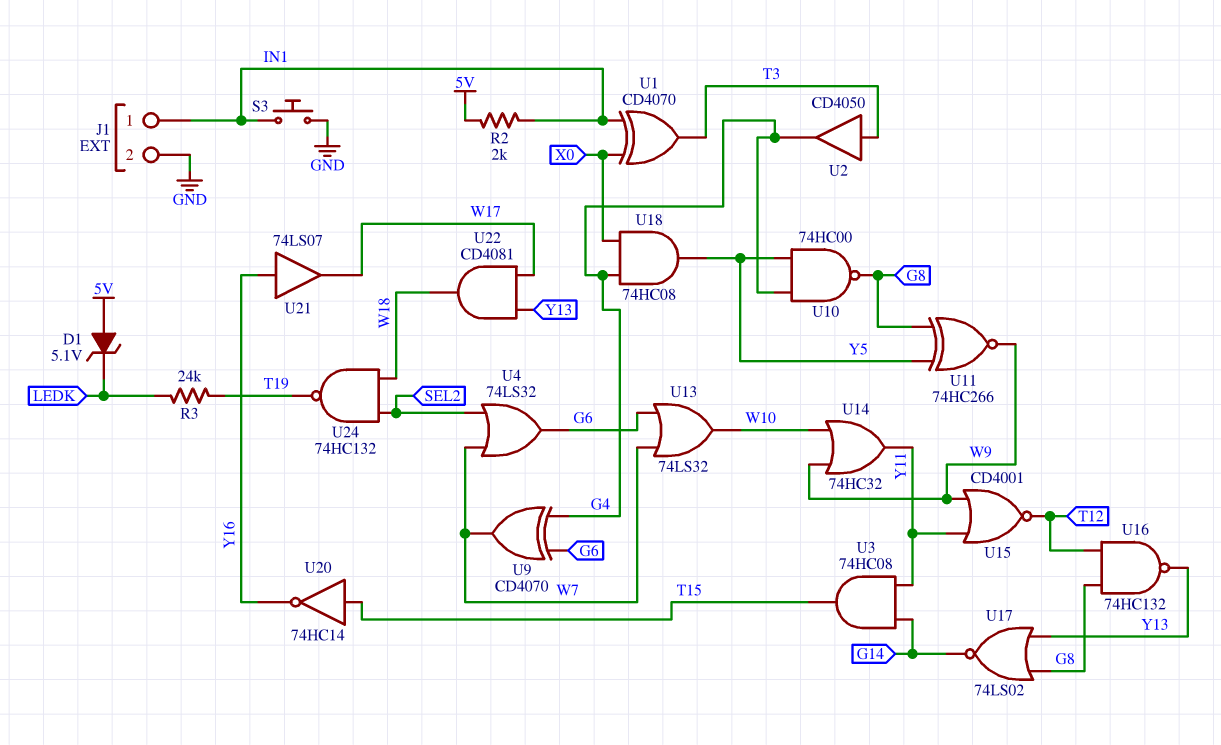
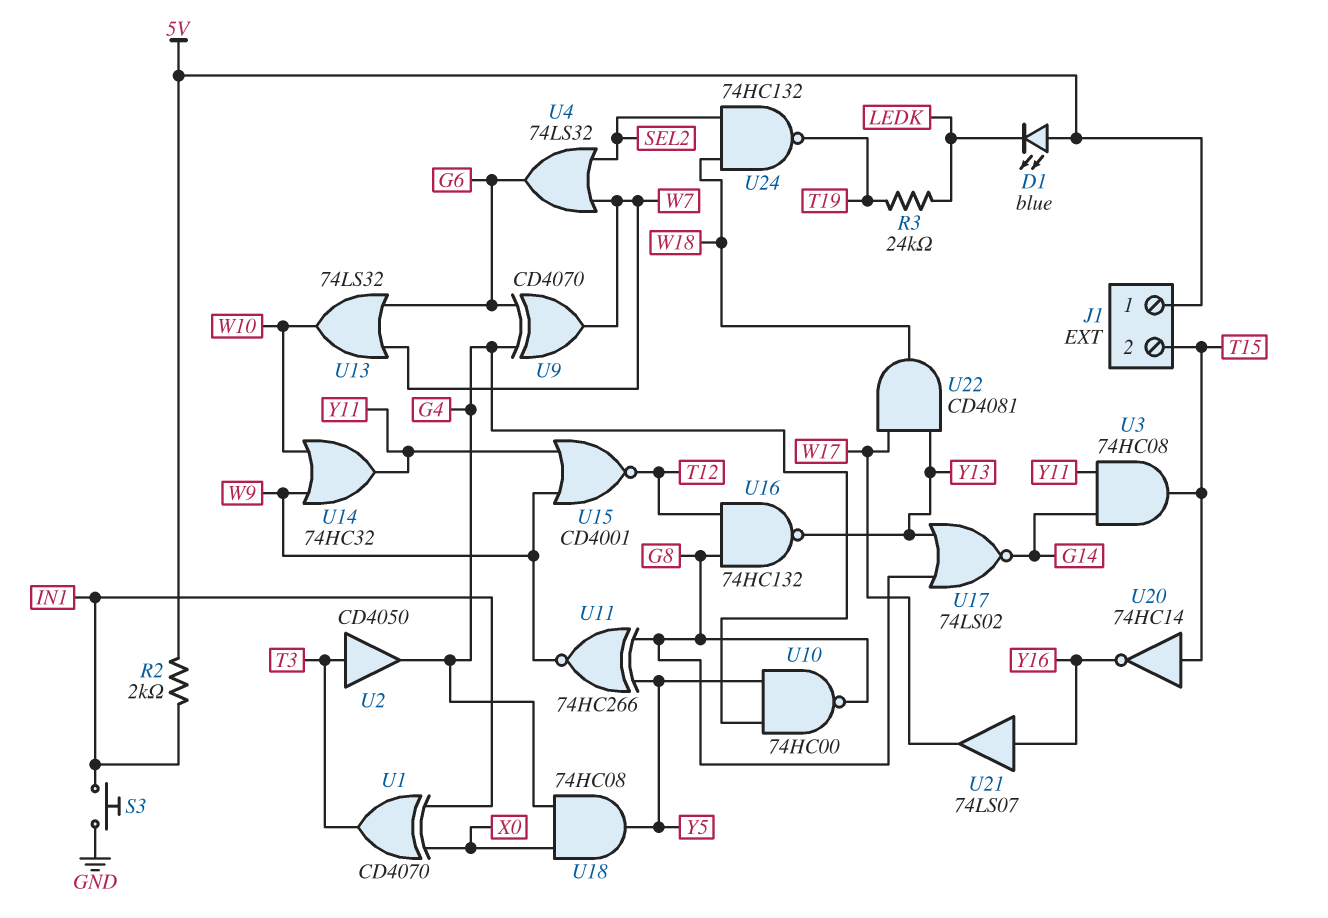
D1: zener 5.1V (A 5V, K LEDK) -> LED blue (A 5V, K LEDK)
J1 pin 1: IN1 -> 5V
J1 pin 2: GND -> T15

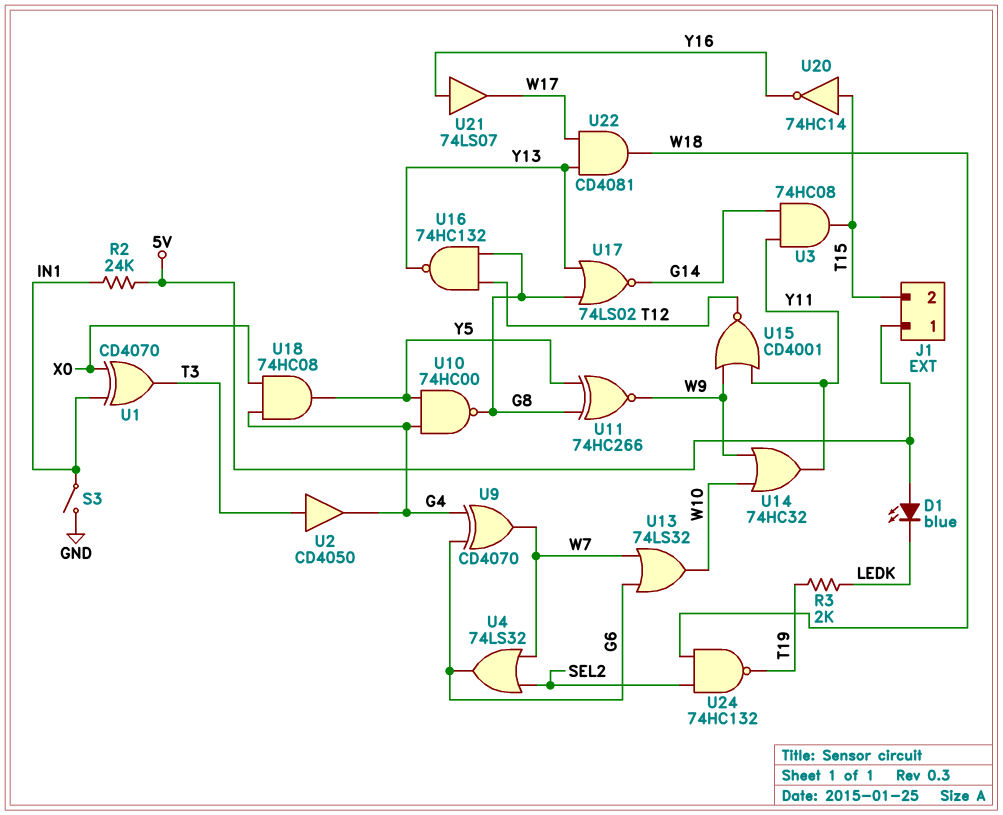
R2: 2k (5V, IN1) -> 24k (5V, IN1)
R3: 24k (LEDK, T19) -> 2k (LEDK, T19)
S3: button (GND, IN1) -> switch (GND, IN1)

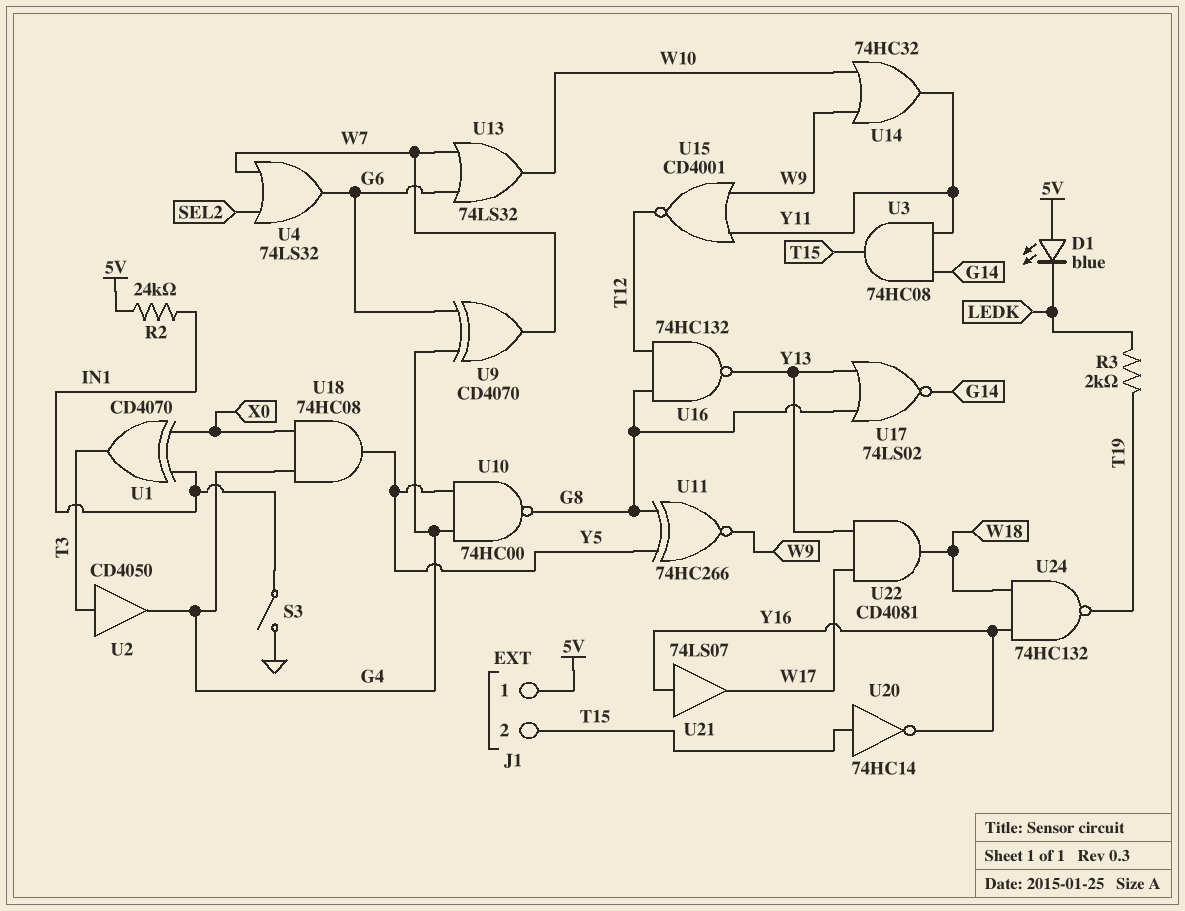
U24: NAND 74HC132 (in SEL2, in W18, out T19) -> NAND 74HC132 (in W18, in Y16, out T19)

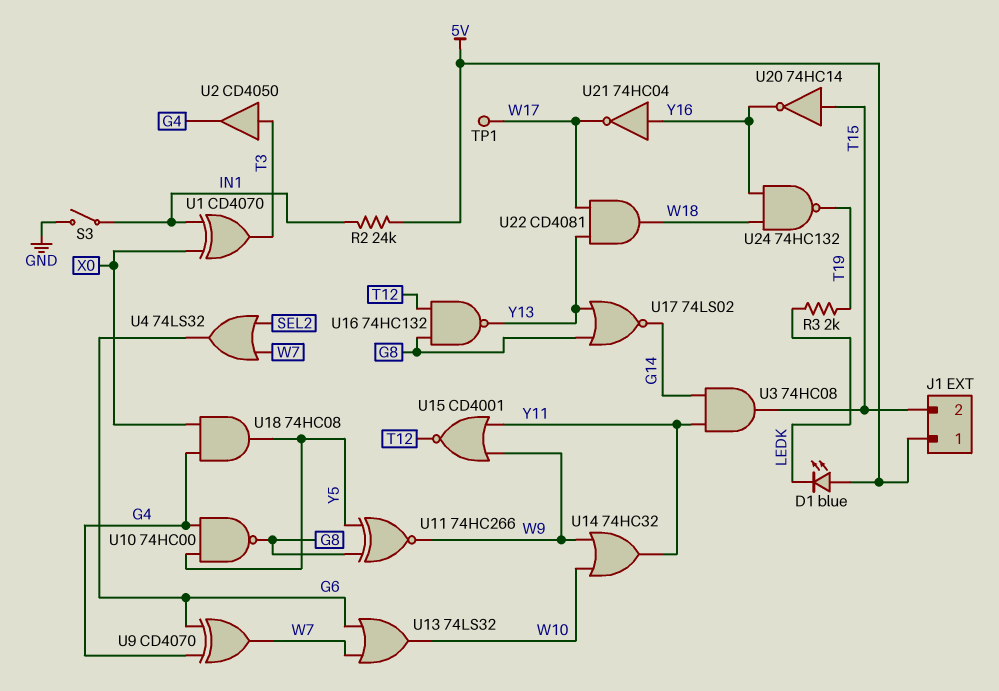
TP1: none -> test point (W17)
U21: buffer 74LS07 (in Y16, out W17) -> NOT 74HC04 (in Y16, out W17)

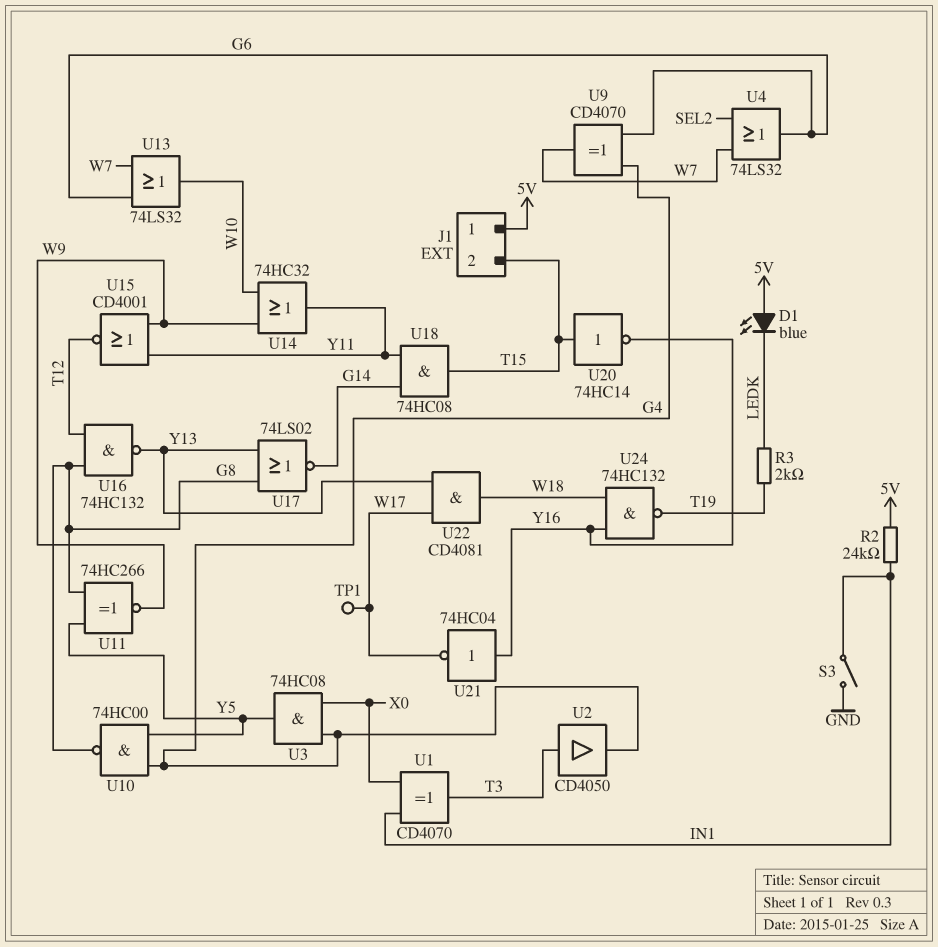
U3: AND 74HC08 (in G14, in Y11, out T15) -> AND 74HC08 (in G4, in X0, out Y5)
U18: AND 74HC08 (in G4, in X0, out Y5) -> AND 74HC08 (in G14, in Y11, out T15)

